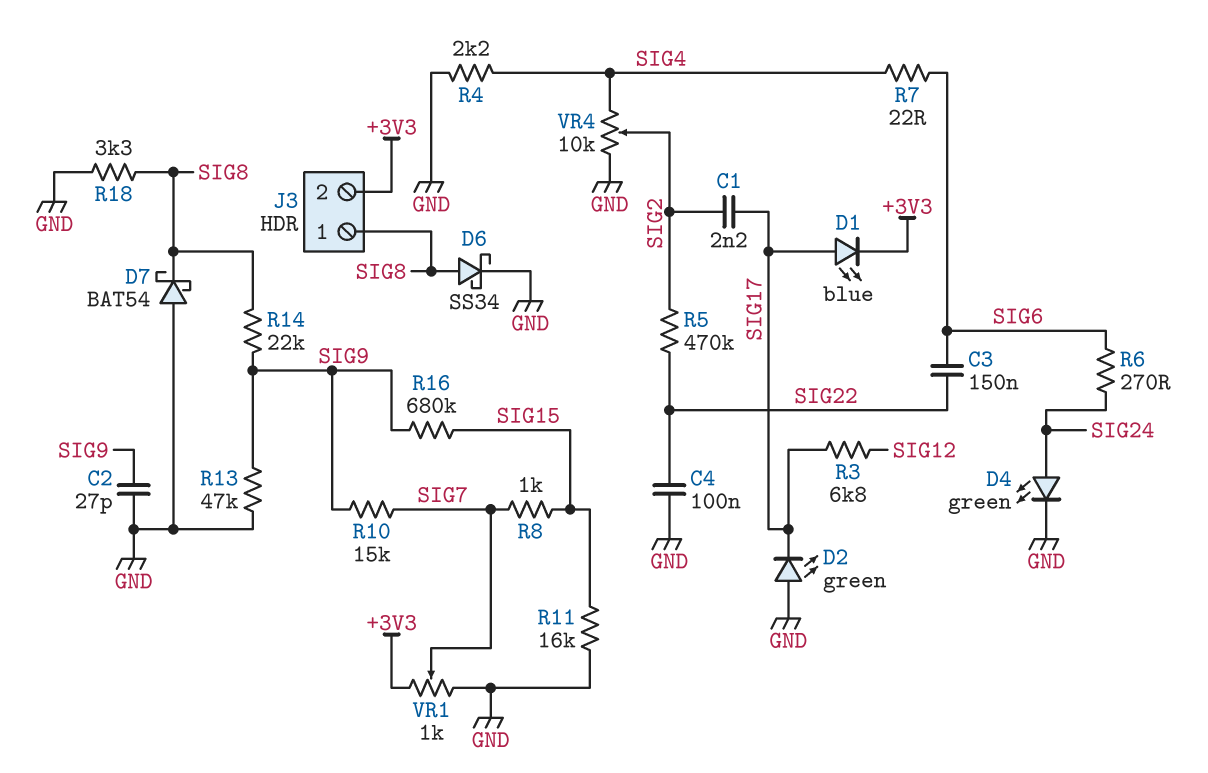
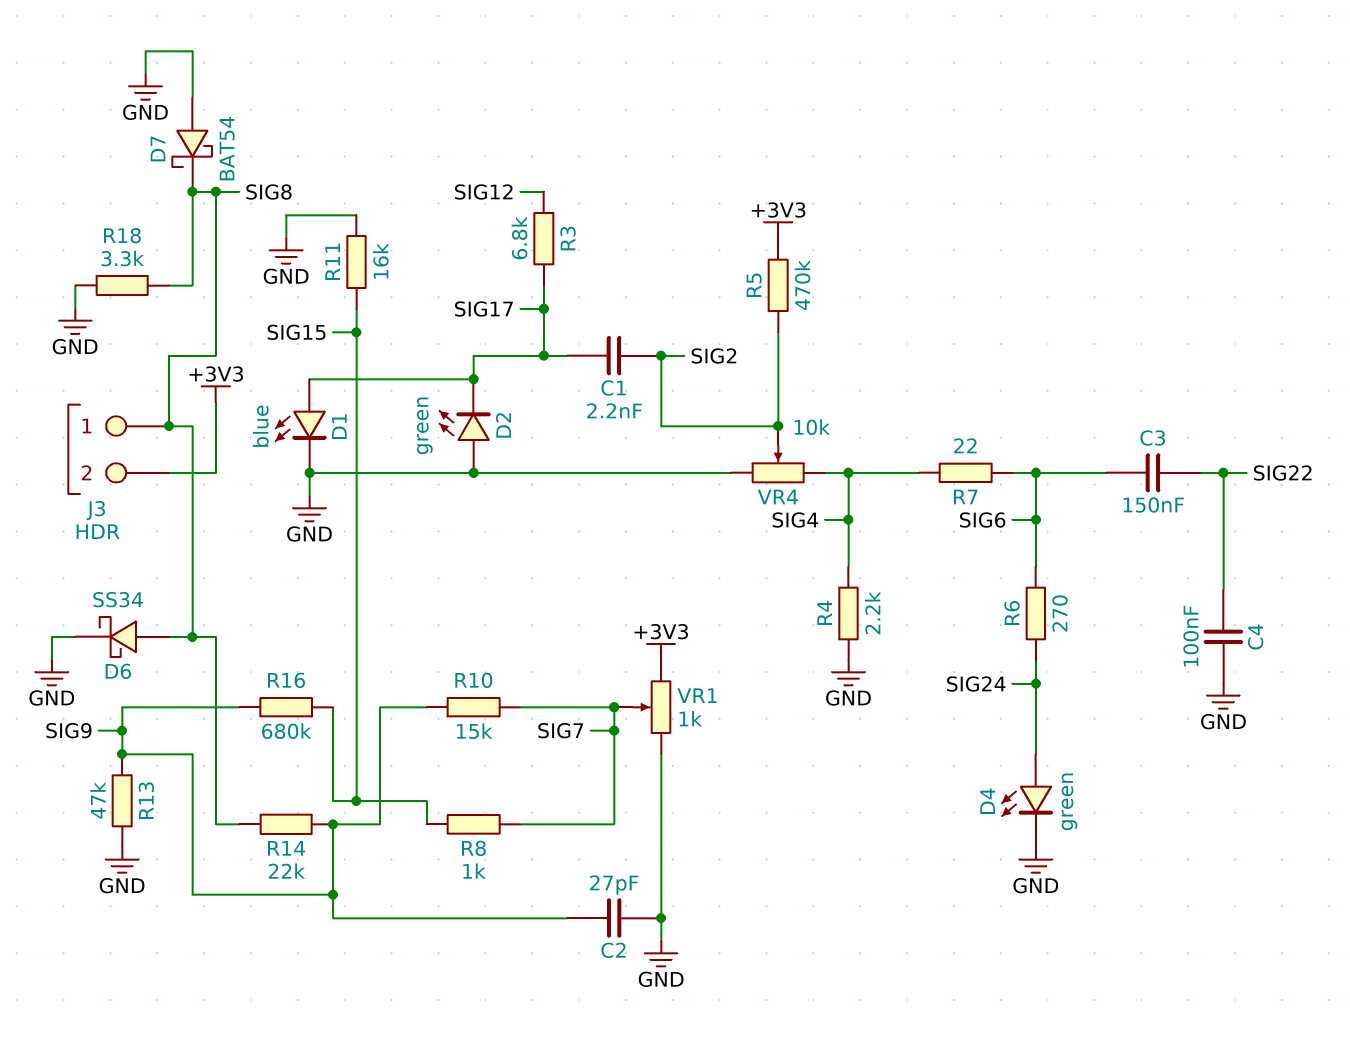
D1: LED blue (A SIG17, K +3V3) -> LED blue (A SIG17, K GND)
R5: 470k (SIG2, SIG22) -> 470k (+3V3, SIG2)

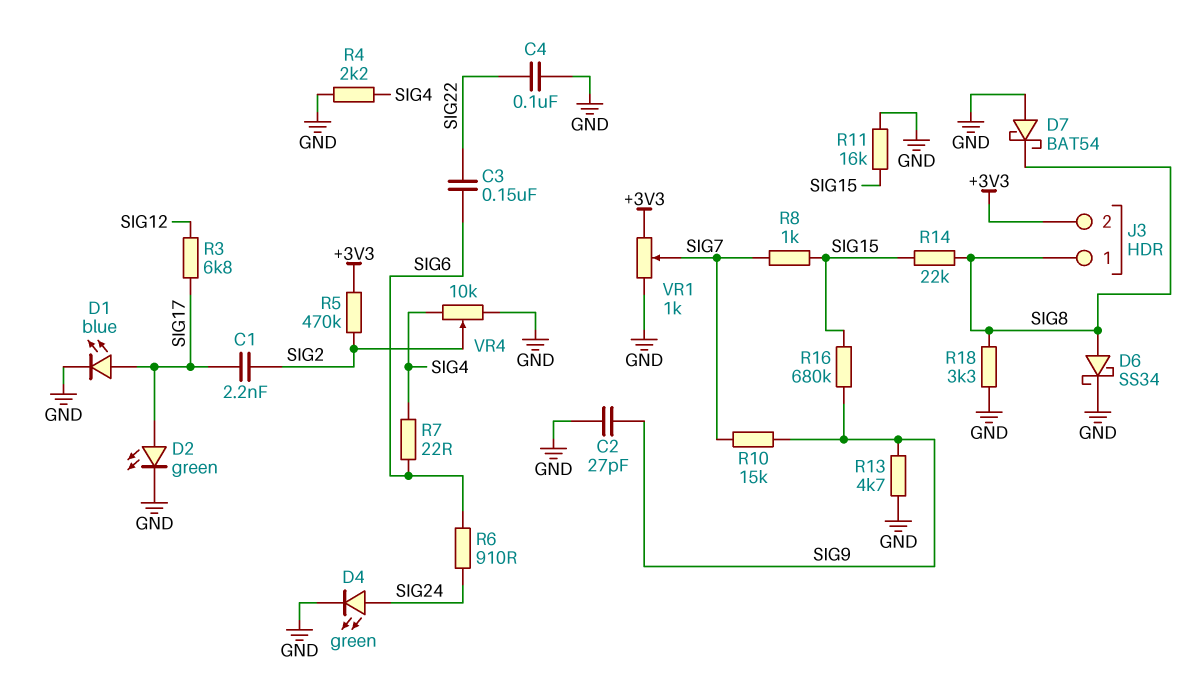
D2: LED green (A GND, K SIG17) -> LED green (A SIG17, K GND)
R6: 270 (SIG6, SIG24) -> 910 (SIG6, SIG24)
R13: 47k (GND, SIG9) -> 4.7k (GND, SIG9)
R14: 22k (SIG8, SIG9) -> 22k (SIG8, SIG15)

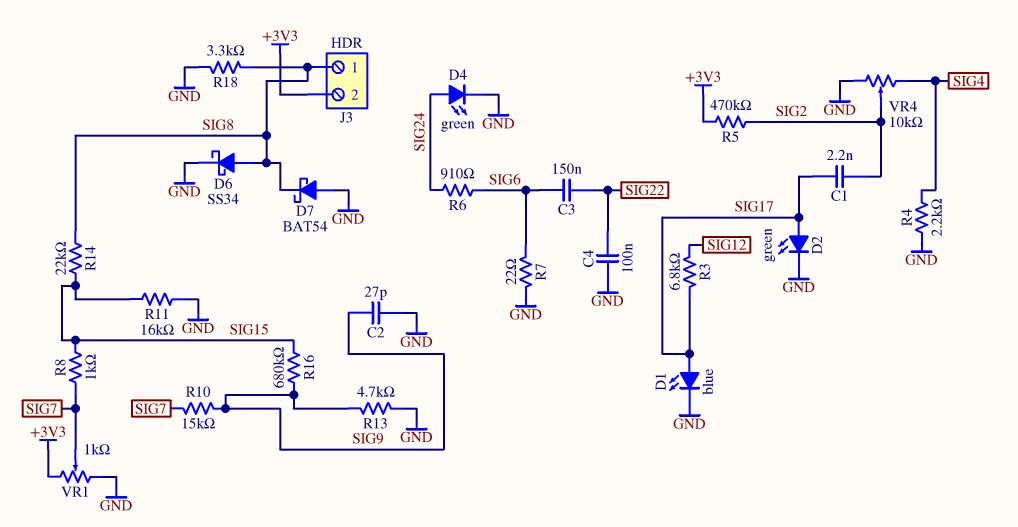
R7: 22 (SIG4, SIG6) -> 22 (GND, SIG6)

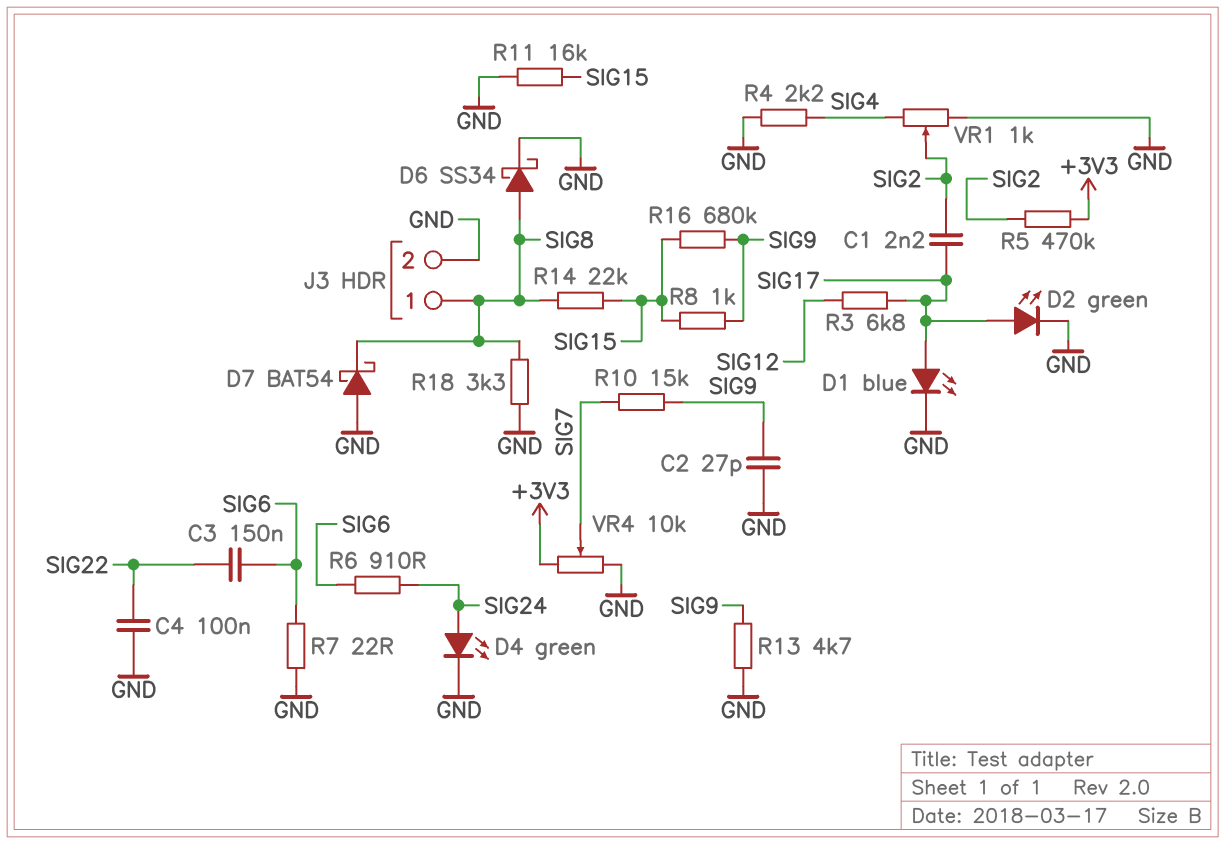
J3 pin 2: +3V3 -> GND
R8: 1k (SIG7, SIG15) -> 1k (SIG9, SIG15)
VR1: 1k (+3V3, GND, wiper SIG7) -> 1k (GND, SIG4, wiper SIG2)
VR4: 10k (GND, SIG4, wiper SIG2) -> 10k (+3V3, GND, wiper SIG7)

